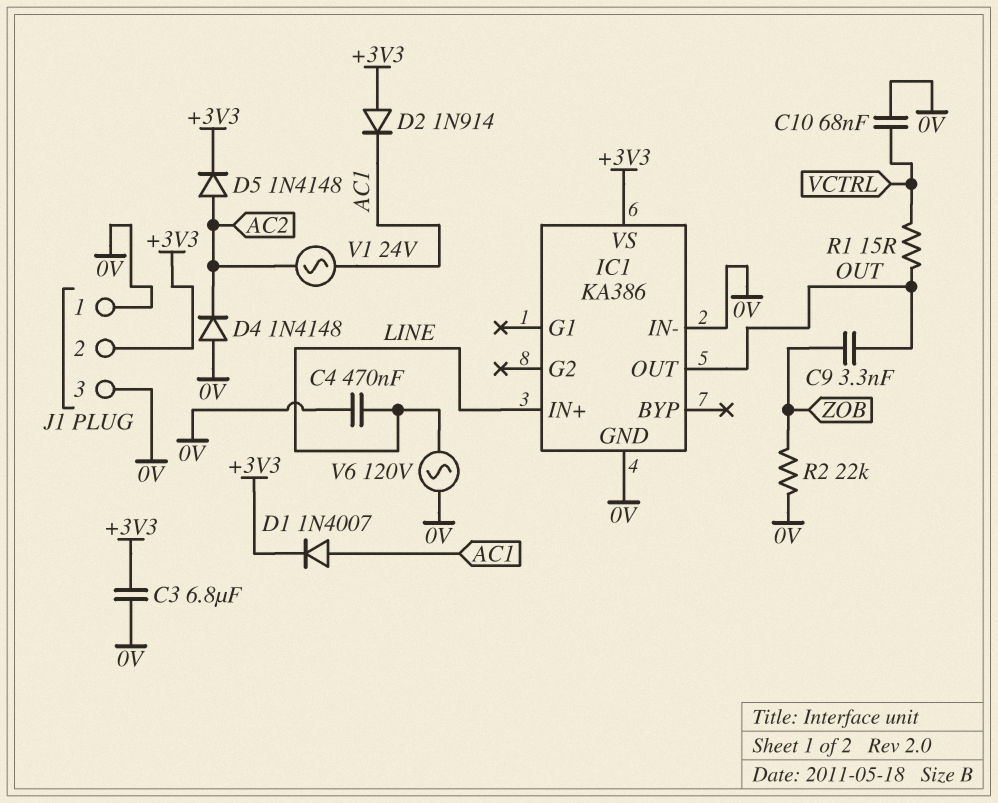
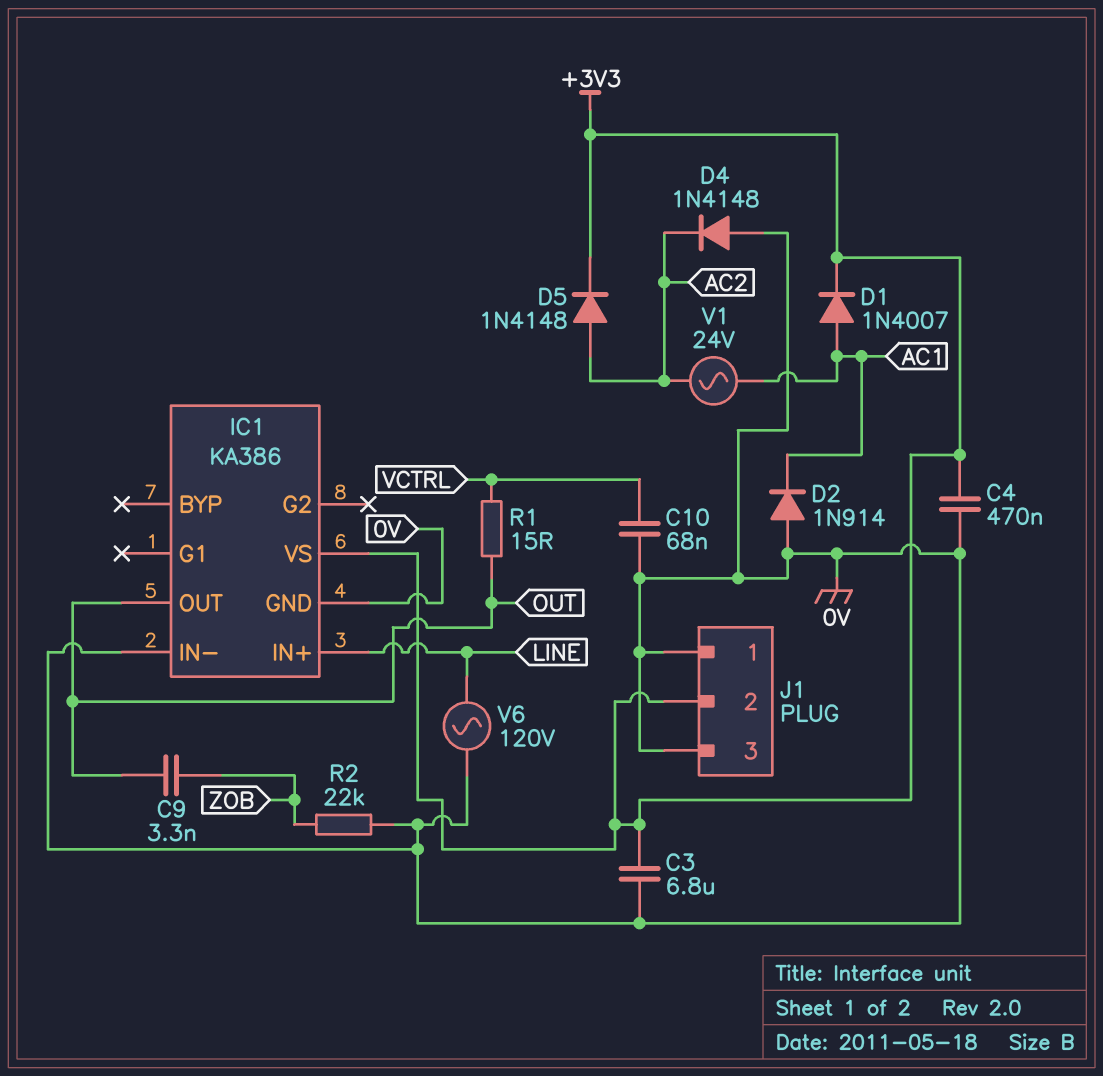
C4: 470nF (0V, LINE) -> 470nF (+3V3, 0V)
D2: diode 1N914 (A +3V3, K AC1) -> diode 1N914 (A 0V, K AC1)

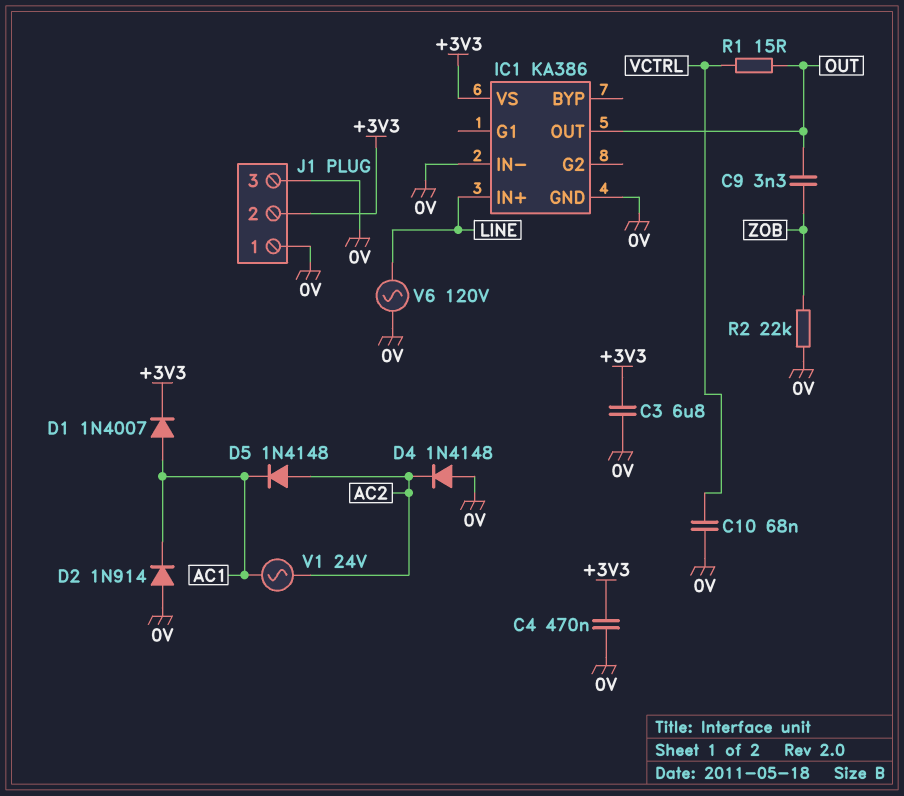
D5: diode 1N4148 (A AC2, K +3V3) -> diode 1N4148 (A AC2, K AC1)

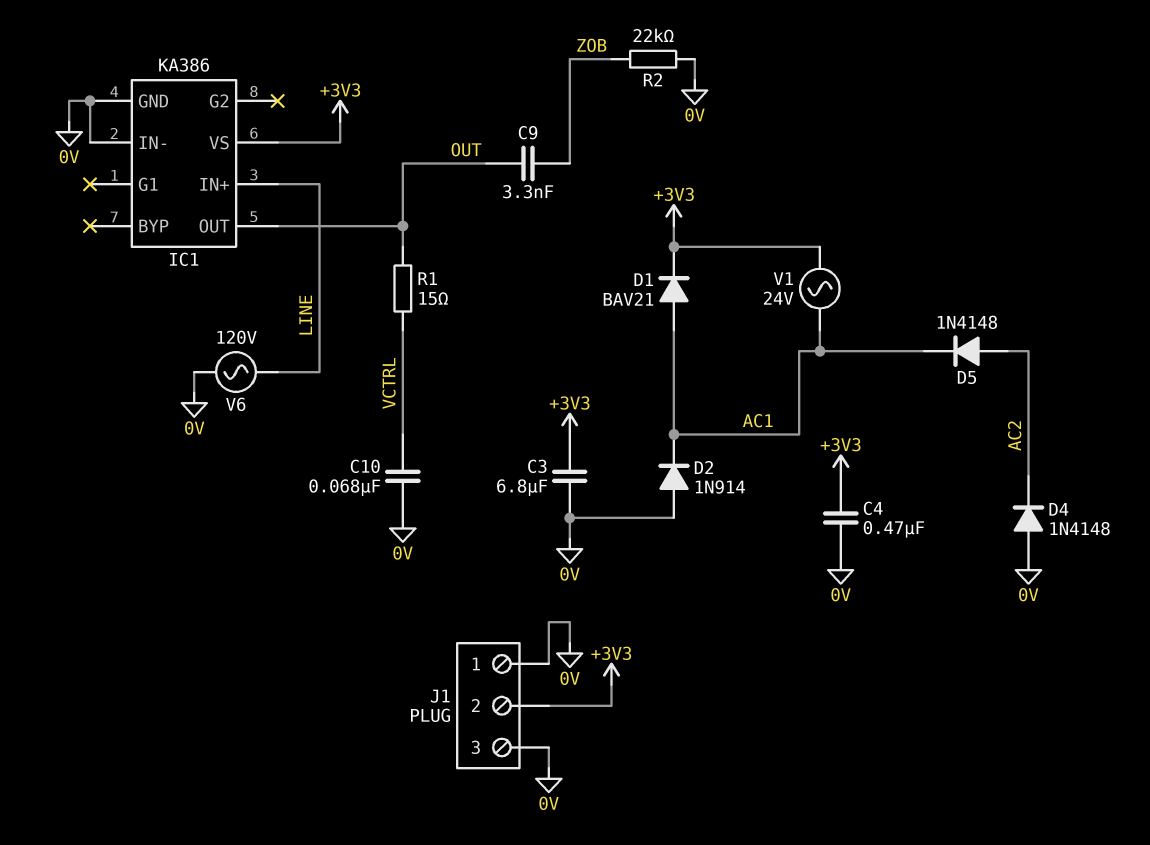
D1: diode 1N4007 (A AC1, K +3V3) -> diode BAV21 (A AC1, K +3V3)
V1: AC 24V (AC1, AC2) -> AC 24V (+3V3, AC1)

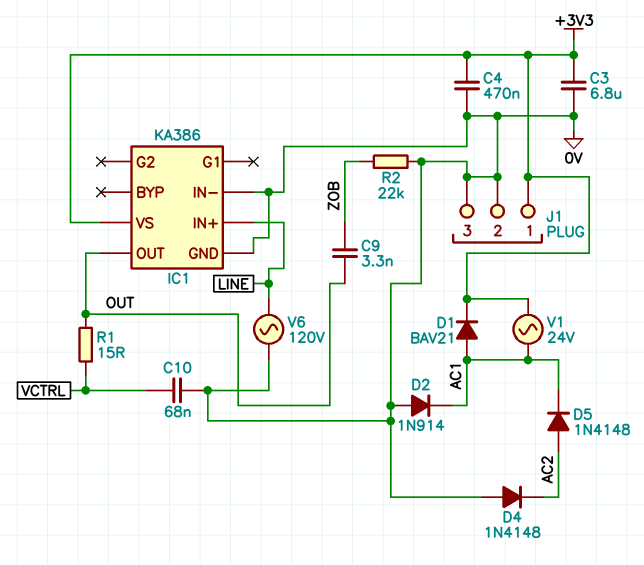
J1 pin 1: 0V -> +3V3
J1 pin 2: +3V3 -> 0V

